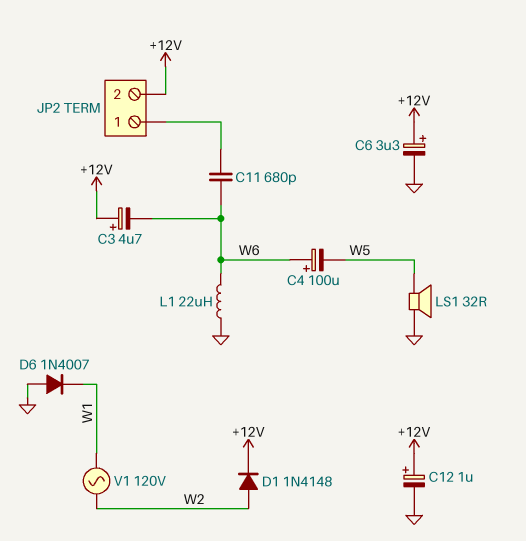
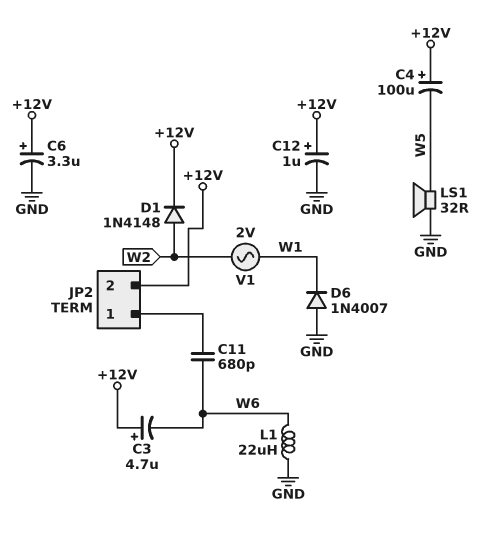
C4: 100uF (plus W6, minus W5) -> 100uF (plus +12V, minus W5)
V1: AC 120V (W1, W2) -> AC 2V (W1, W2)

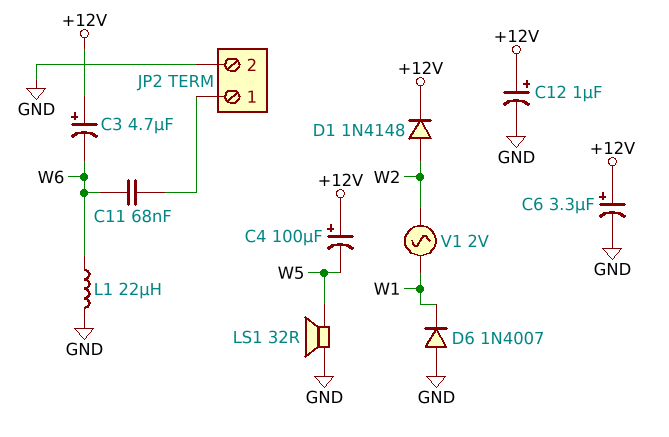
C11: 680pF (JP2/1, W6) -> 68nF (JP2/1, W6)
JP2 pin 2: +12V -> GND

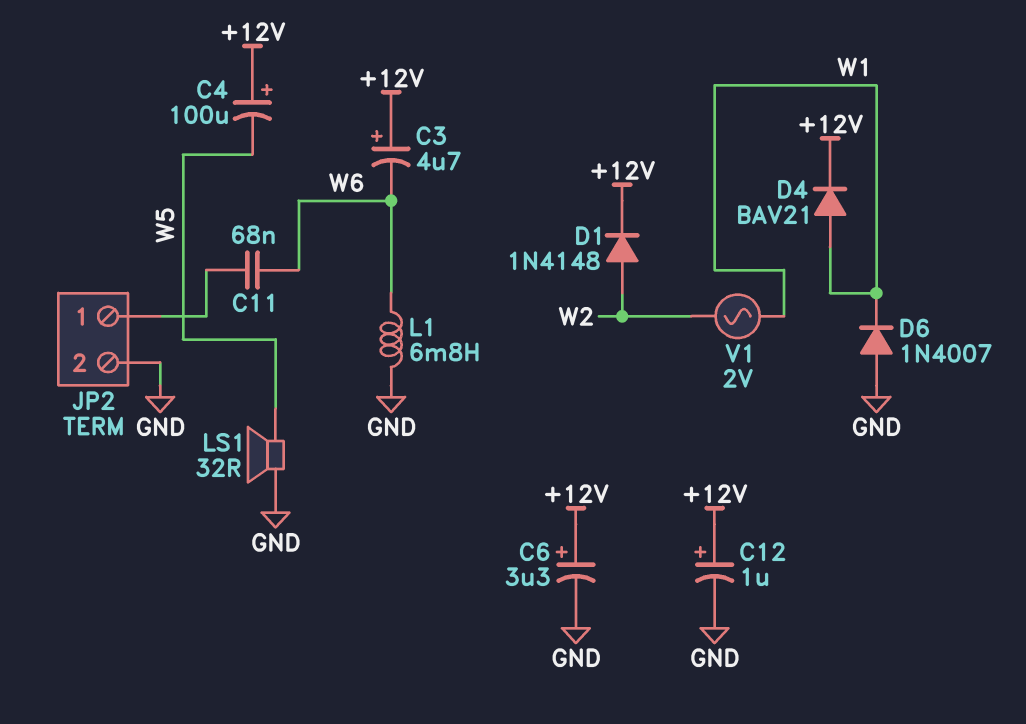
D4: none -> diode BAV21 (A W1, K +12V)
L1: 22uH (GND, W6) -> 6.8mH (GND, W6)

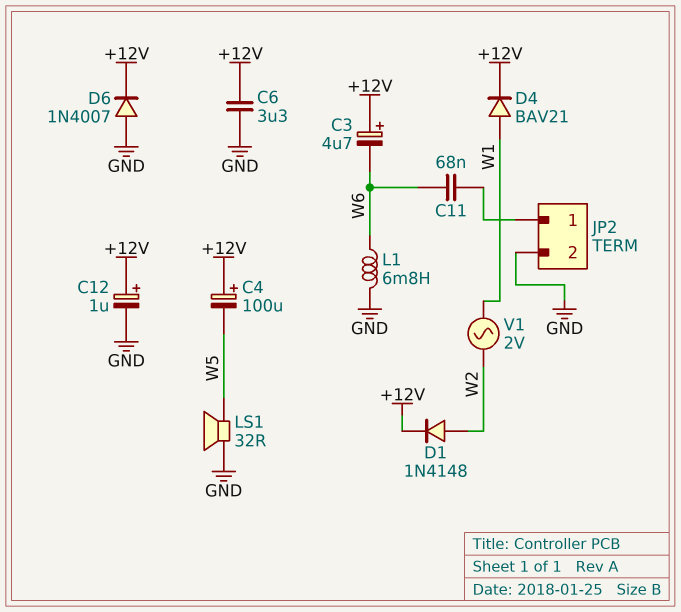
C6: 3.3uF (plus +12V, minus GND) -> 3.3uF (+12V, GND)
D6: diode 1N4007 (A GND, K W1) -> diode 1N4007 (A GND, K +12V)

